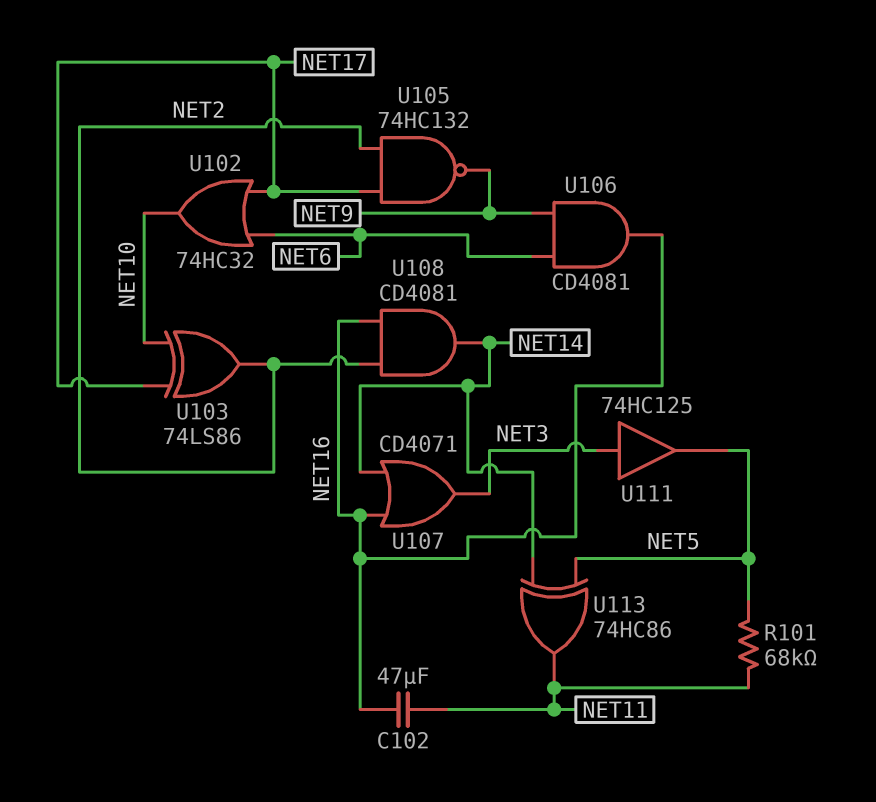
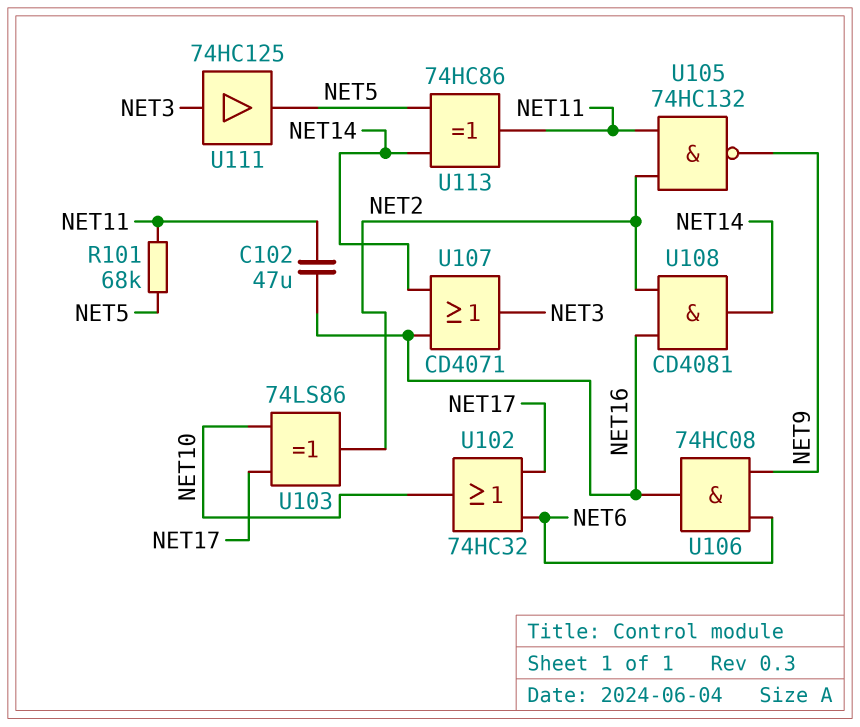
U105: NAND 74HC132 (in NET2, in NET17, out NET9) -> NAND 74HC132 (in NET2, in NET11, out NET9)
U106: AND CD4081 (in NET6, in NET9, out NET16) -> AND 74HC08 (in NET6, in NET9, out NET16)

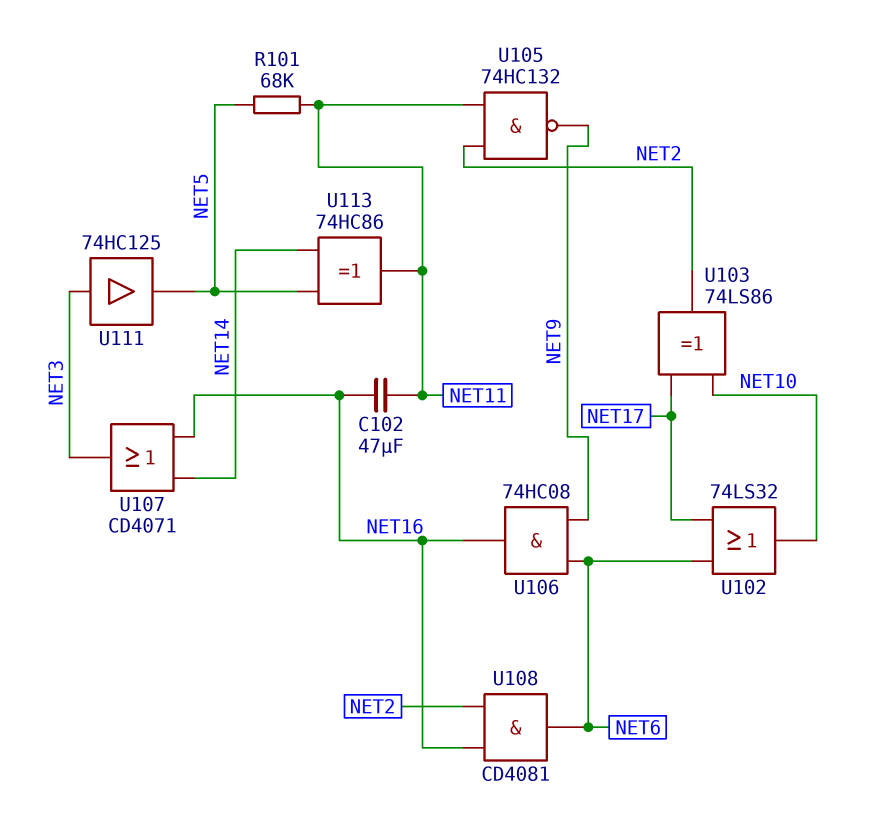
U102: OR 74HC32 (in NET6, in NET17, out NET10) -> OR 74LS32 (in NET6, in NET17, out NET10)
U108: AND CD4081 (in NET2, in NET16, out NET14) -> AND CD4081 (in NET2, in NET16, out NET6)

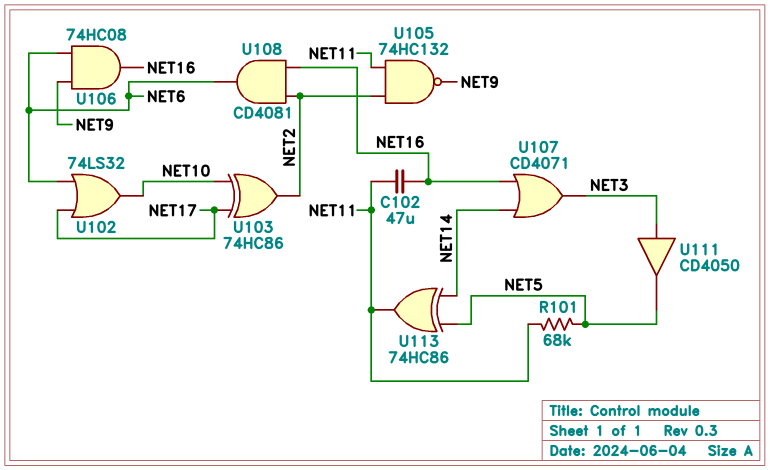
U103: XOR 74LS86 (in NET10, in NET17, out NET2) -> XOR 74HC86 (in NET10, in NET17, out NET2)
U111: buffer 74HC125 (in NET3, out NET5) -> buffer CD4050 (in NET3, out NET5)

